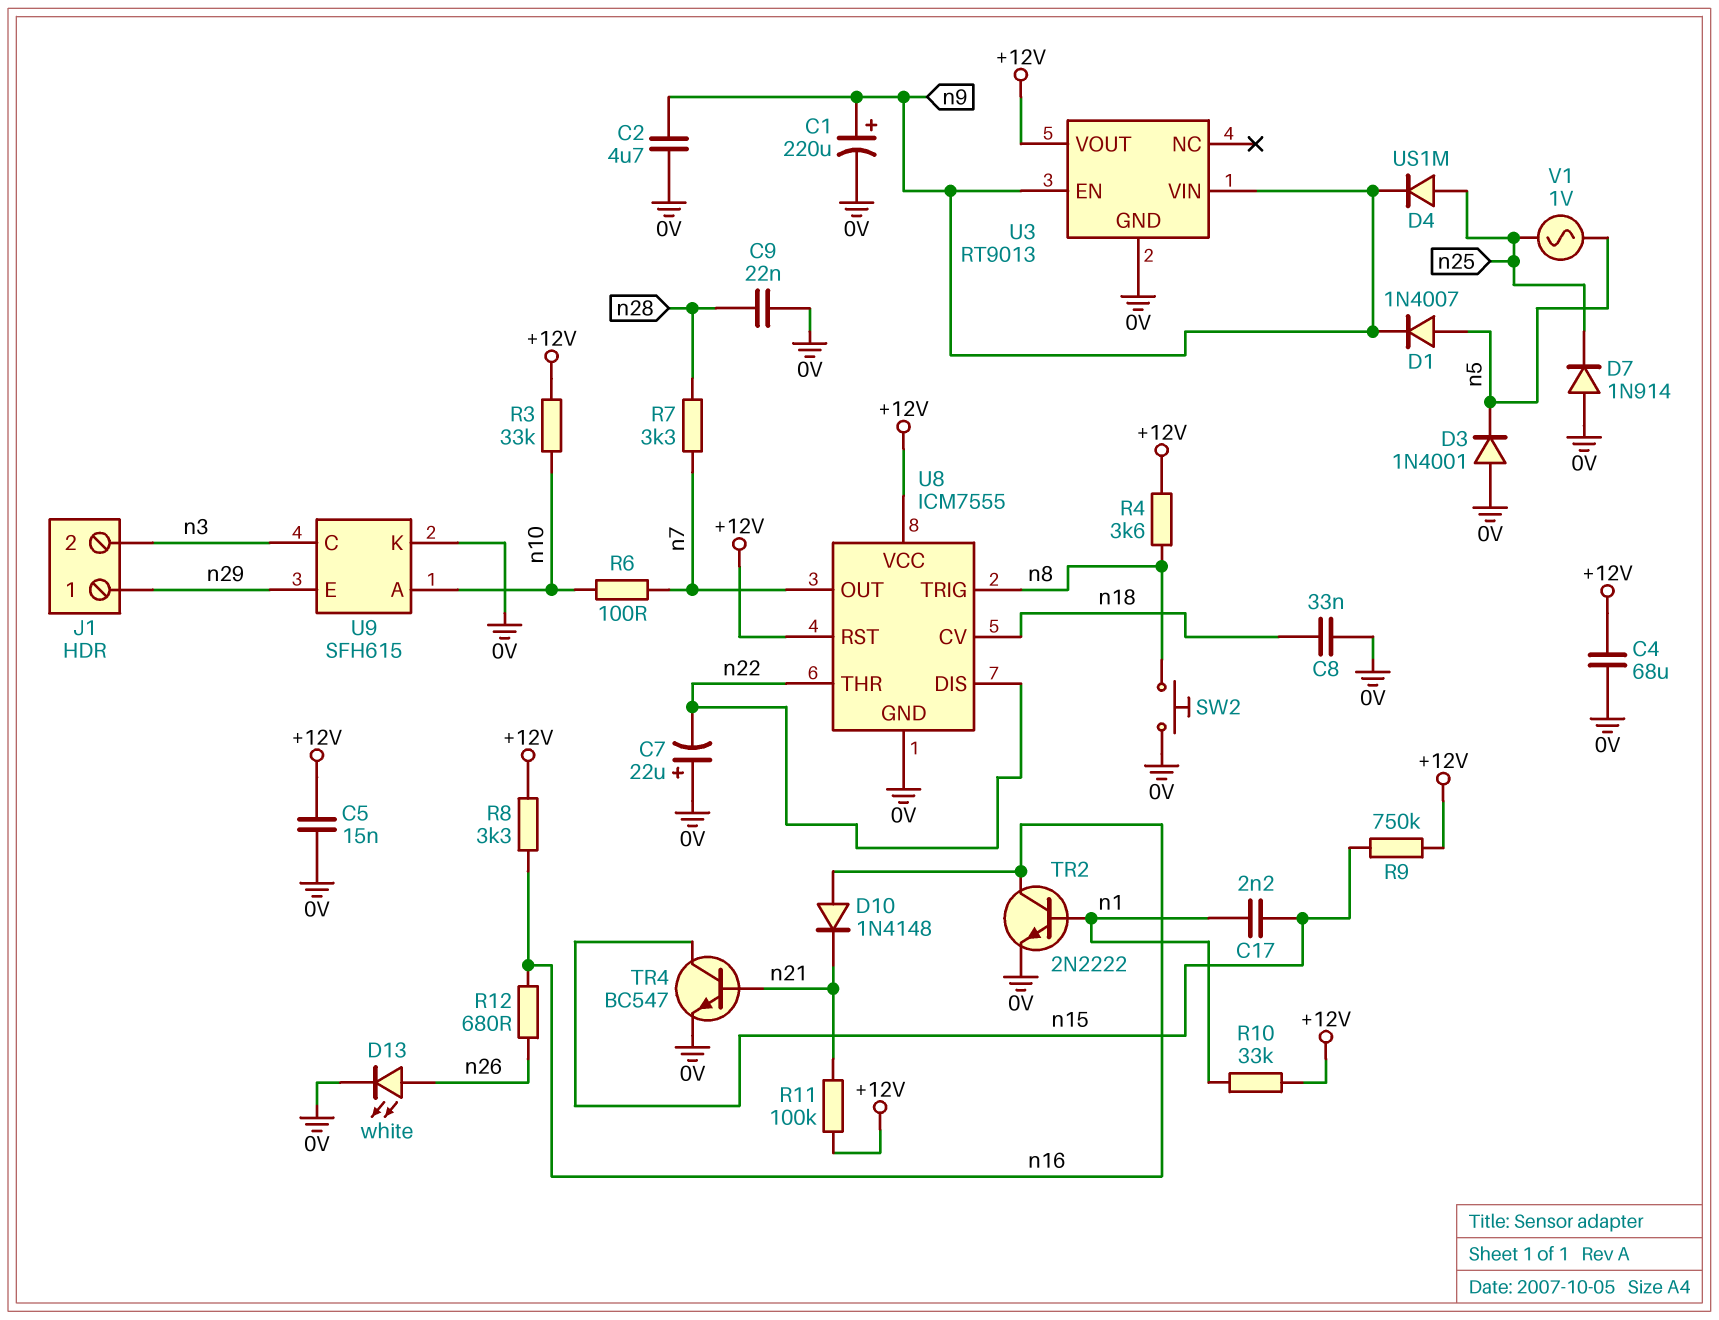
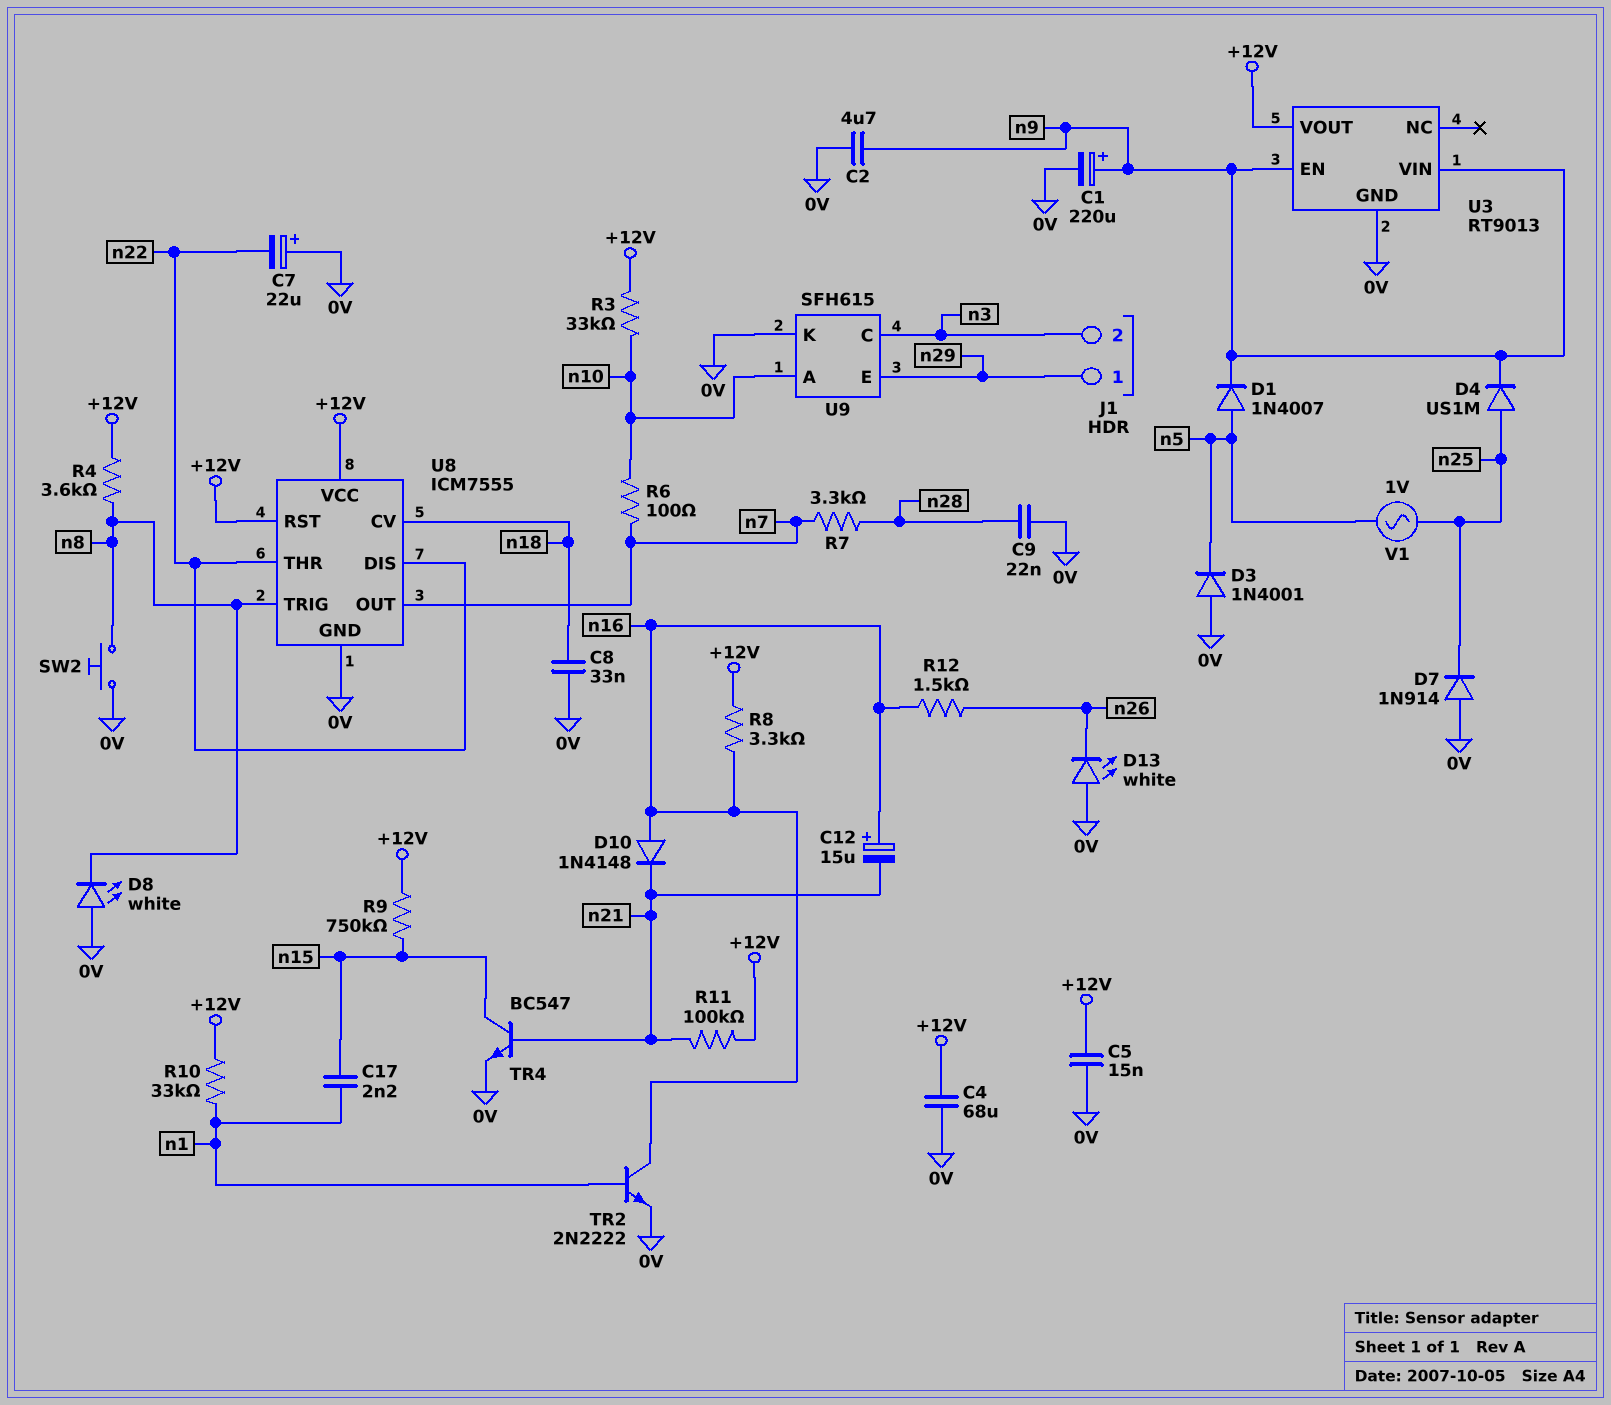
C12: none -> 15uF (plus n16, minus n21)
D8: none -> LED white (A 0V, K n8)
D13: LED white (A n26, K 0V) -> LED white (A 0V, K n26)
R12: 680 (n16, n26) -> 1.5k (n16, n26)

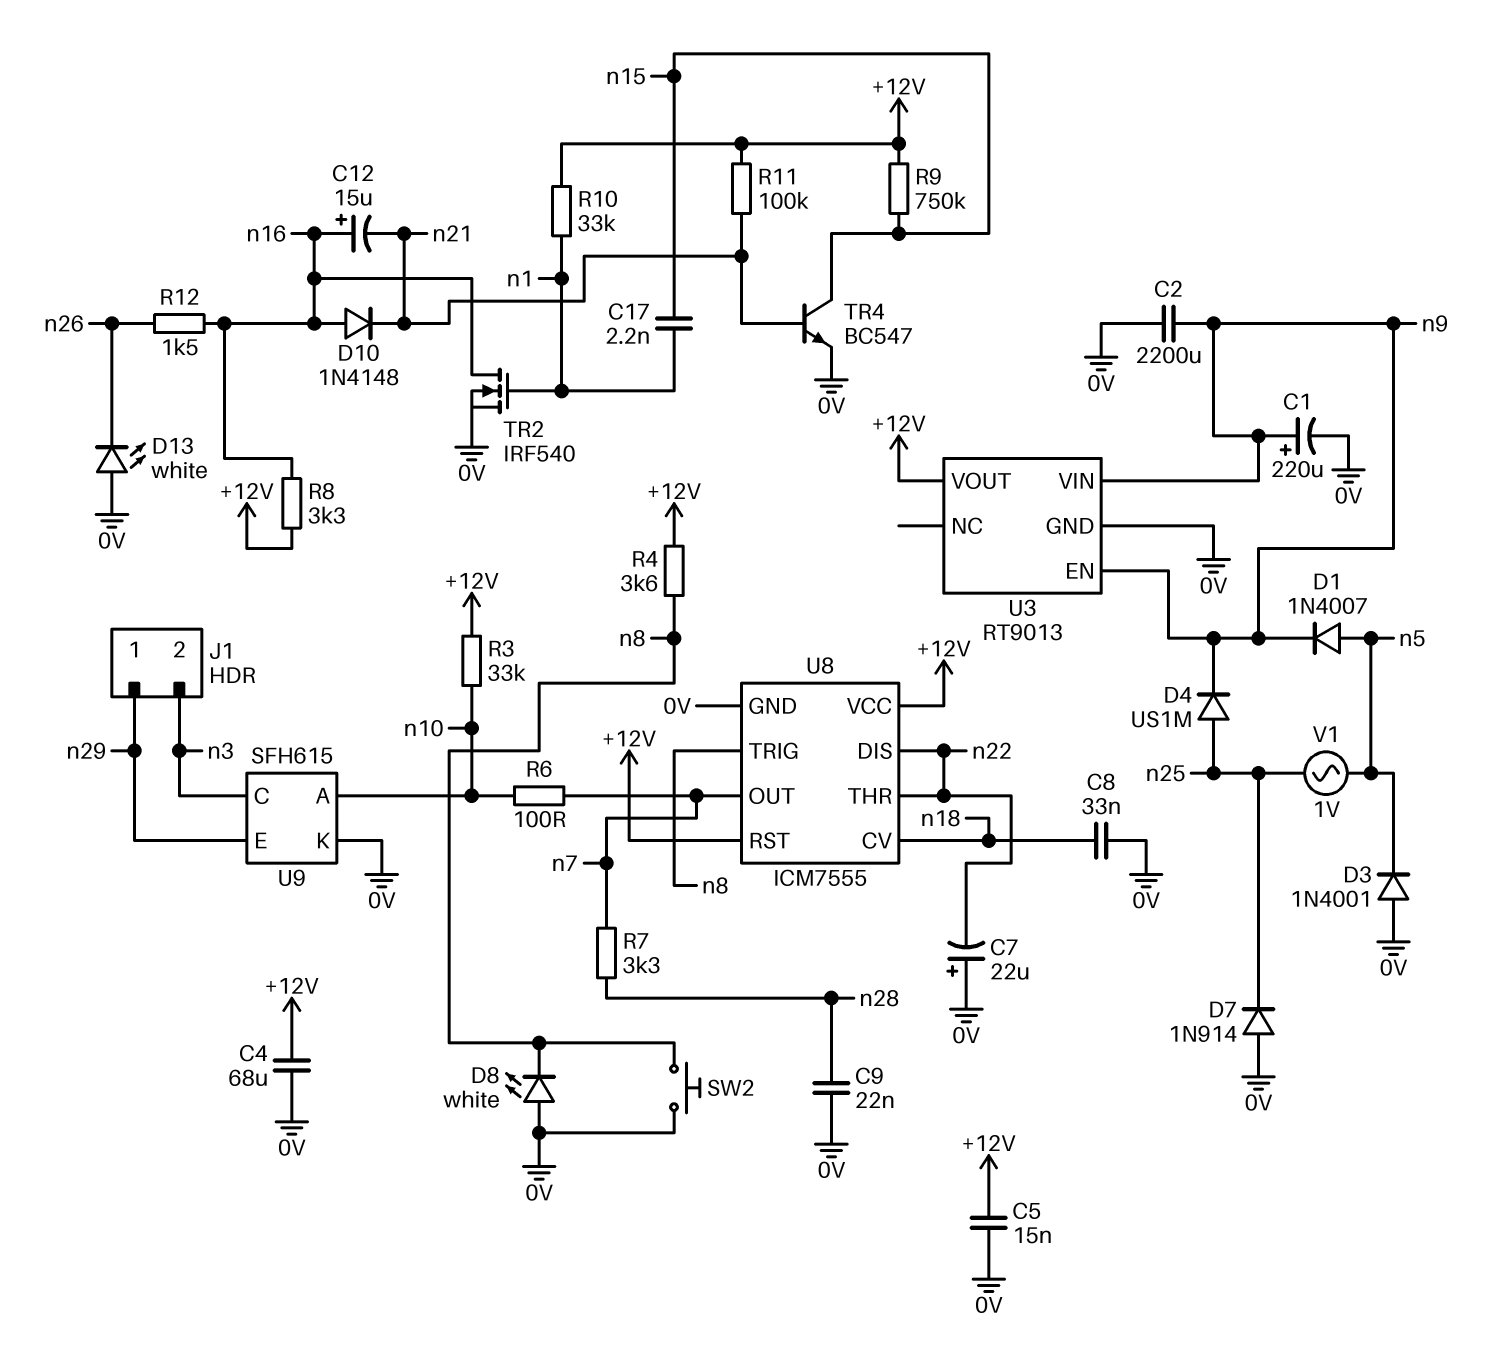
C2: 4.7uF (0V, n9) -> 2200uF (0V, n9)
TR2: NPN 2N2222 (B n1, C n16, E 0V) -> NMOS IRF540 (G n1, D n16, S 0V)

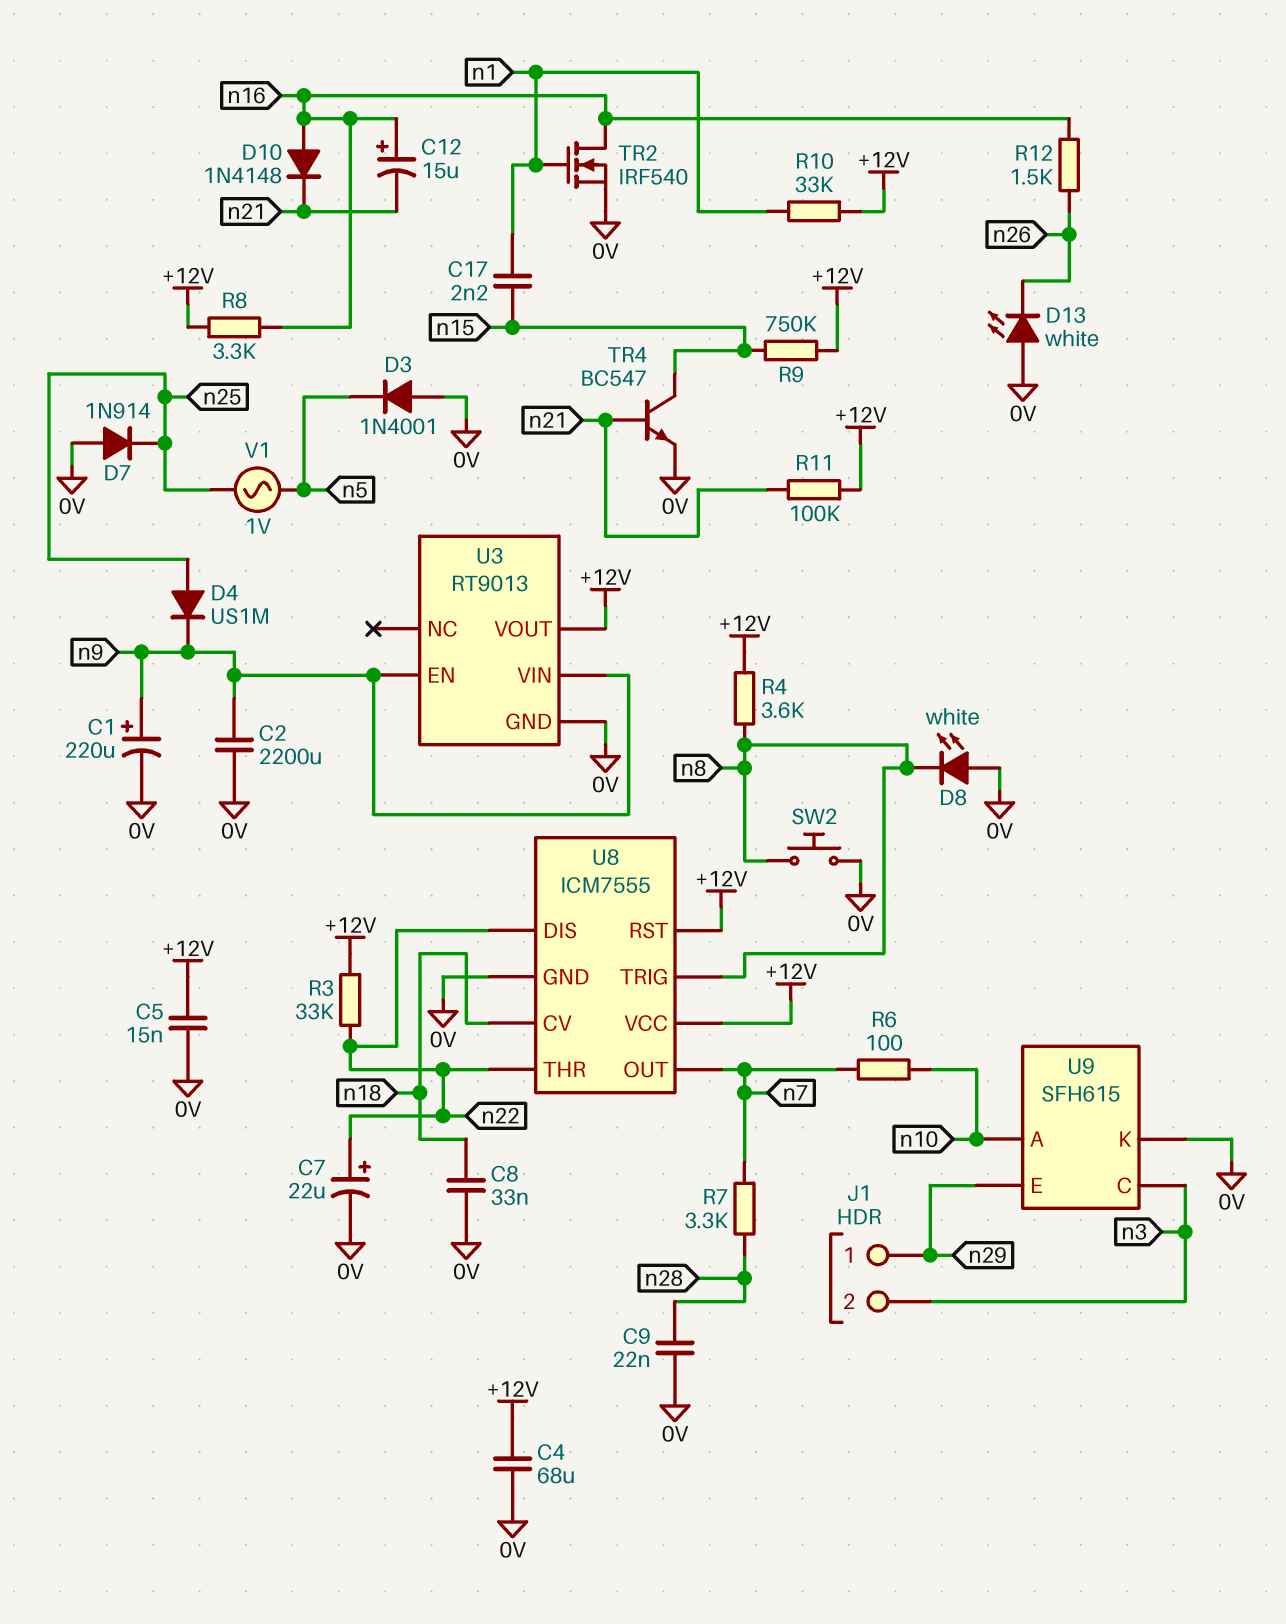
C7: 22uF (plus 0V, minus n22) -> 22uF (plus n22, minus 0V)
D1: diode 1N4007 (A n5, K n9) -> none
R3: 33k (+12V, n10) -> 33k (+12V, n22)

